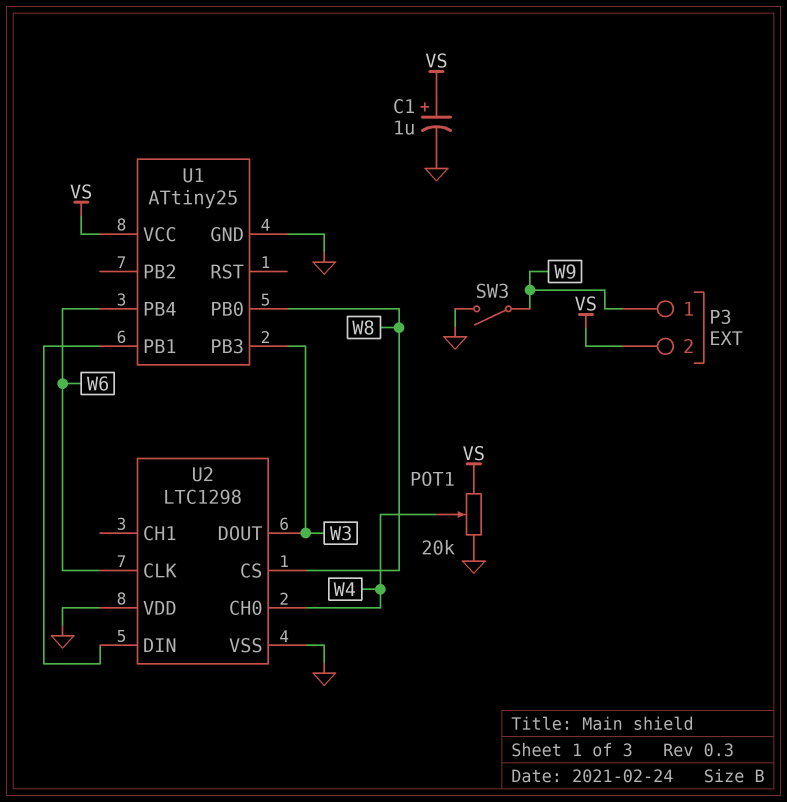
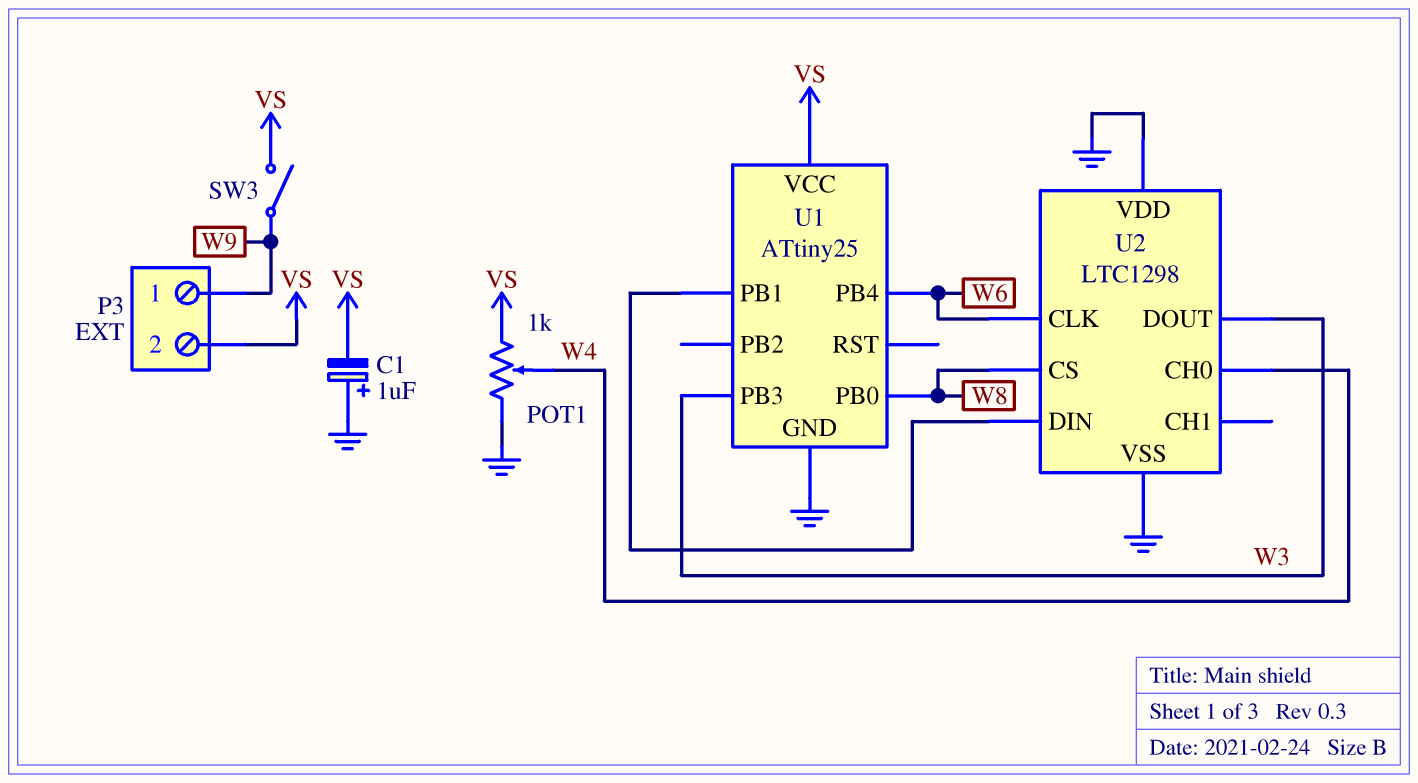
C1: 1uF (plus VS, minus GND) -> 1uF (plus GND, minus VS)
POT1: 20k (GND, VS, wiper W4) -> 1k (GND, VS, wiper W4)
SW3: switch (GND, W9) -> switch (VS, W9)

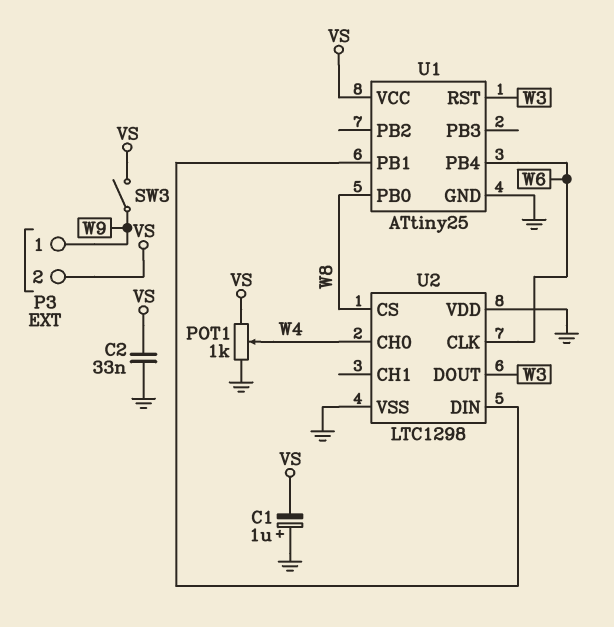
C2: none -> 33nF (GND, VS)
U1 pin PB3: W3 -> none
U1 pin RST: none -> W3

